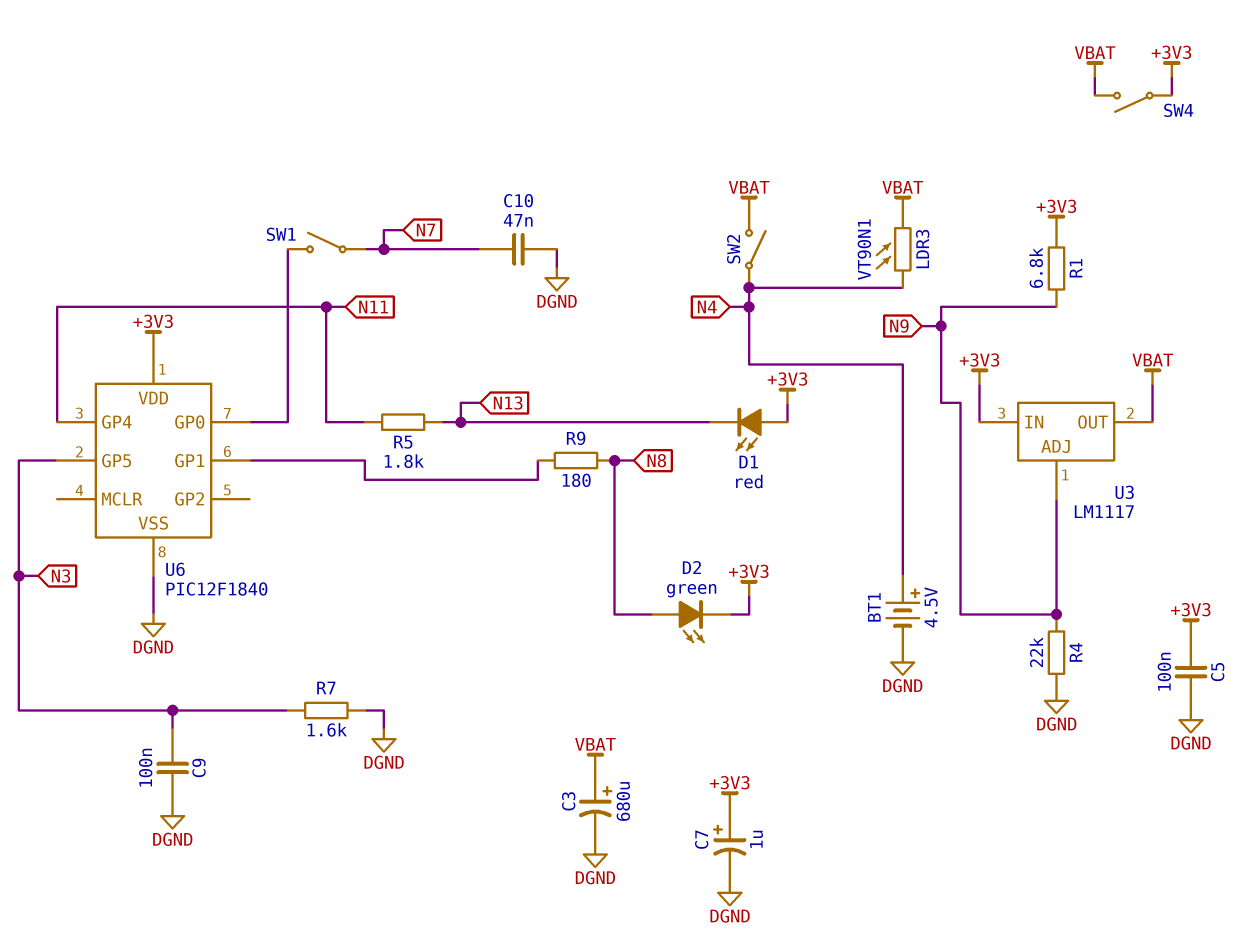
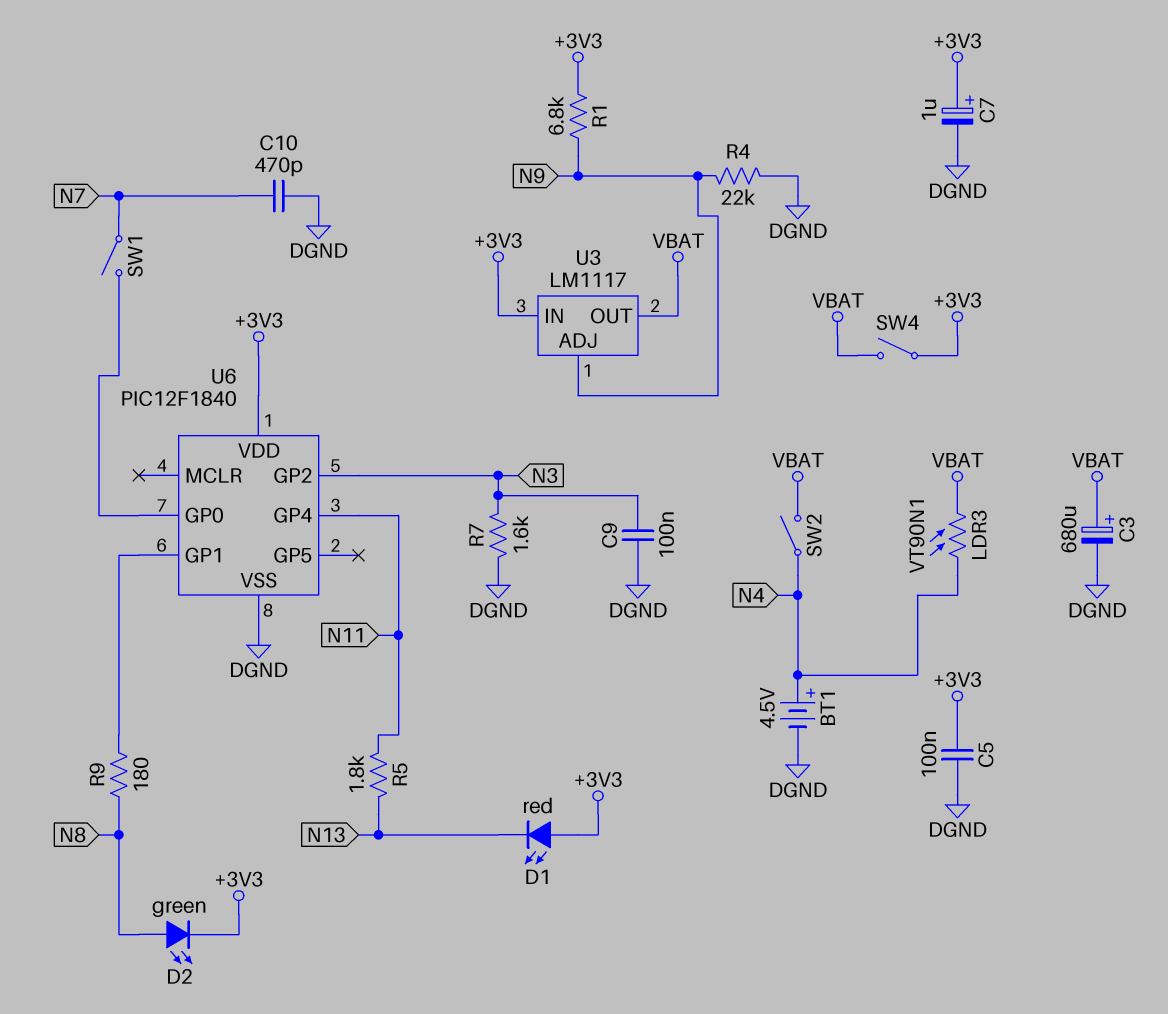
C10: 47nF (DGND, N7) -> 470pF (DGND, N7)
U6 pin GP2: none -> N3
U6 pin GP5: N3 -> none

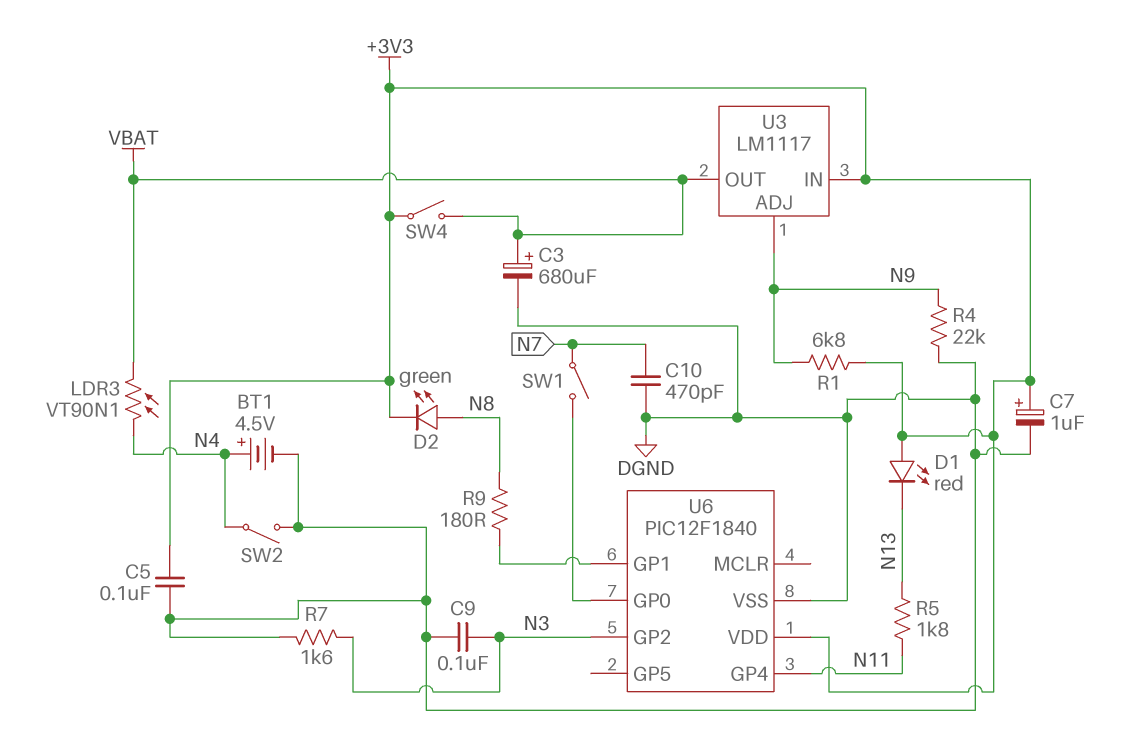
SW2: switch (N4, VBAT) -> switch (DGND, N4)

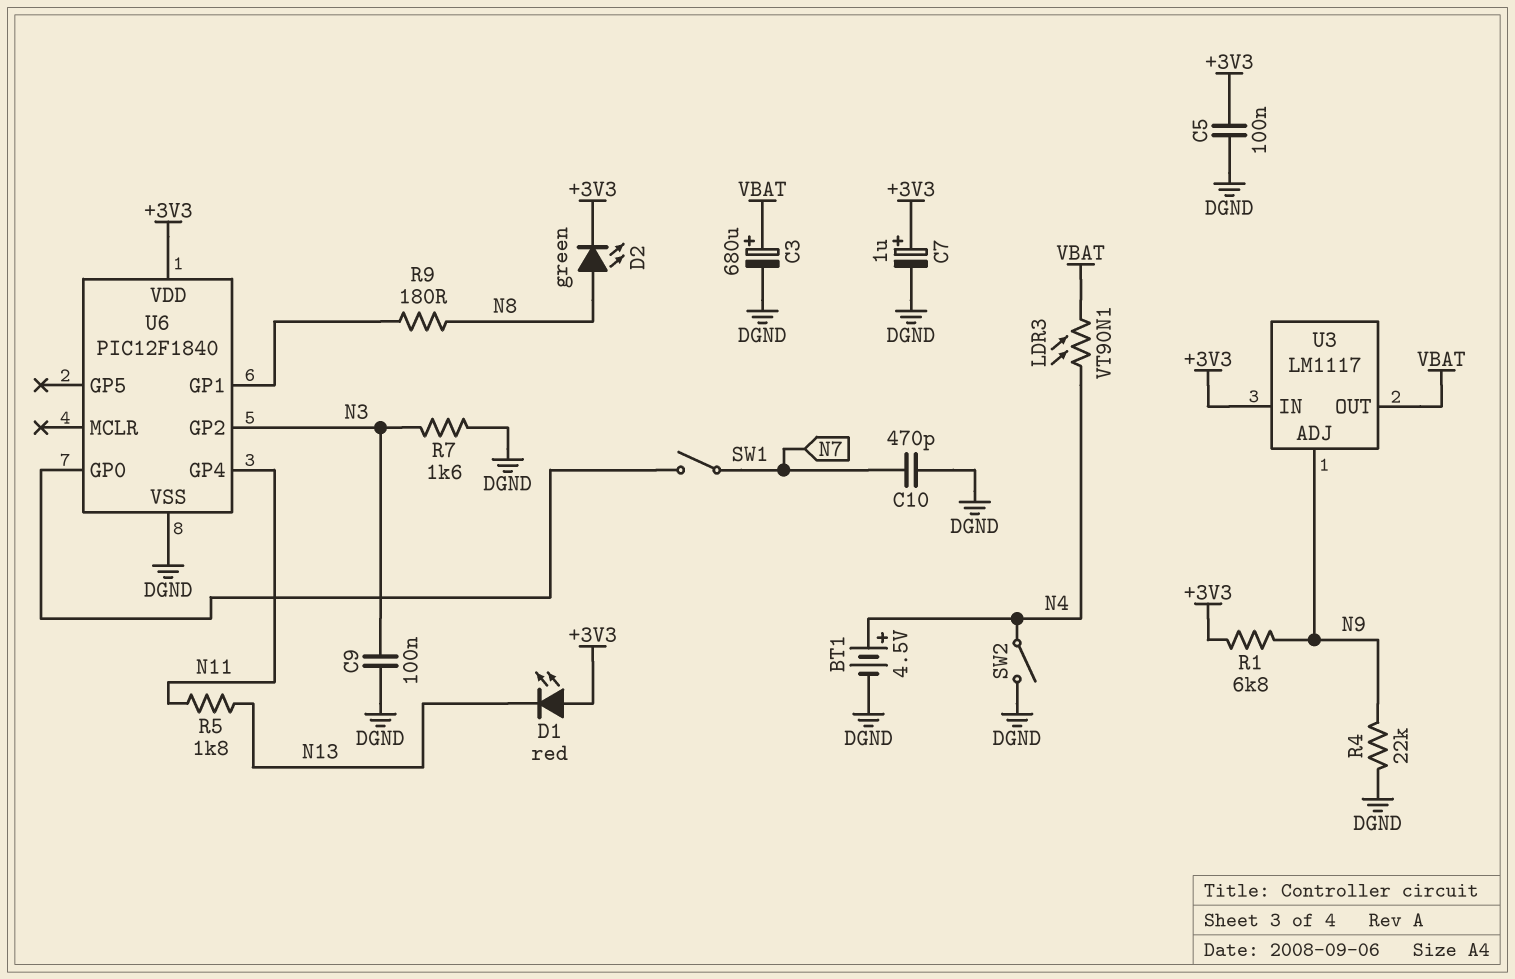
SW4: switch (+3V3, VBAT) -> none

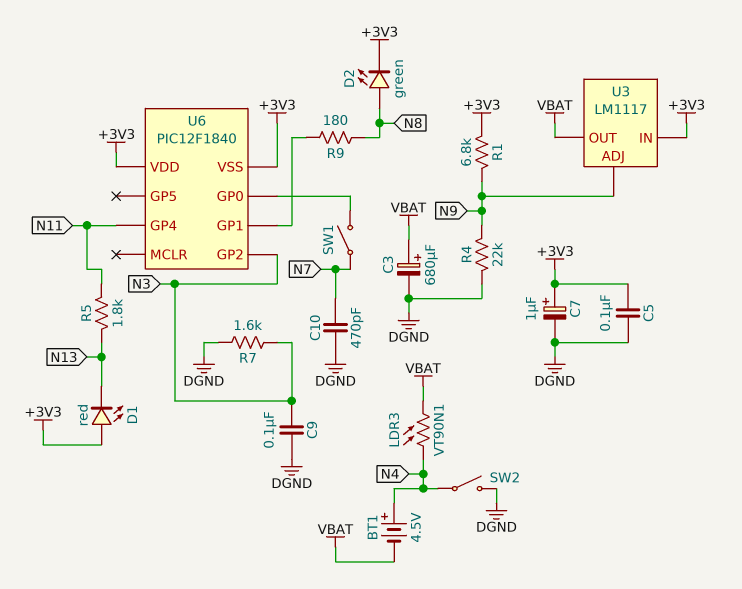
BT1: 4.5V (plus N4, minus DGND) -> 4.5V (plus N4, minus VBAT)
U6 pin VSS: DGND -> +3V3

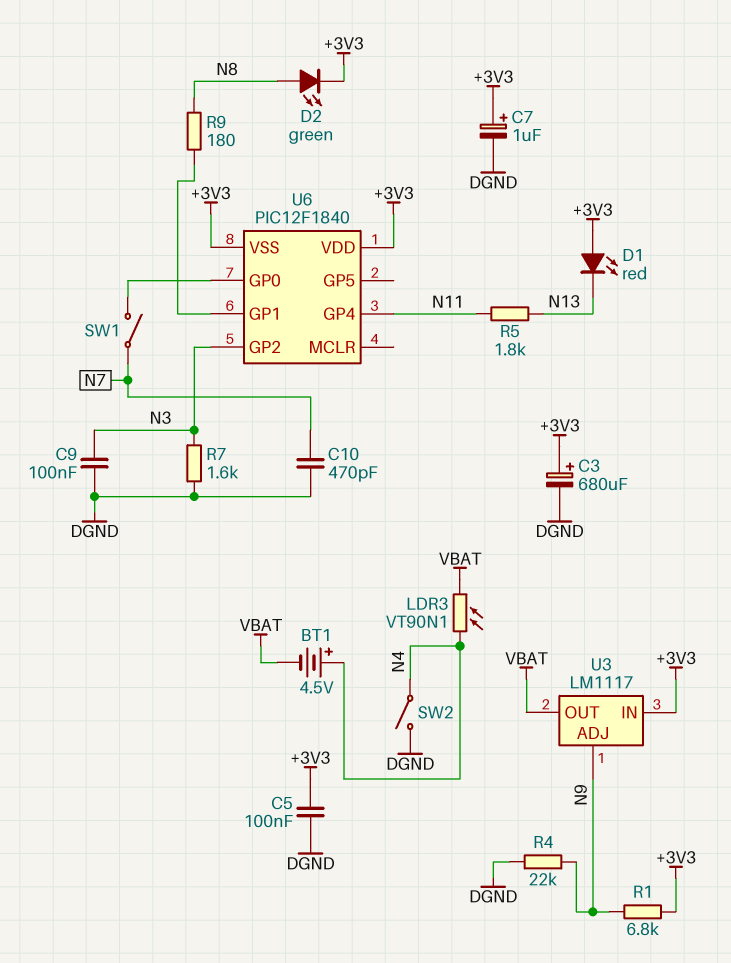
C3: 680uF (plus VBAT, minus DGND) -> 680uF (plus +3V3, minus DGND)

